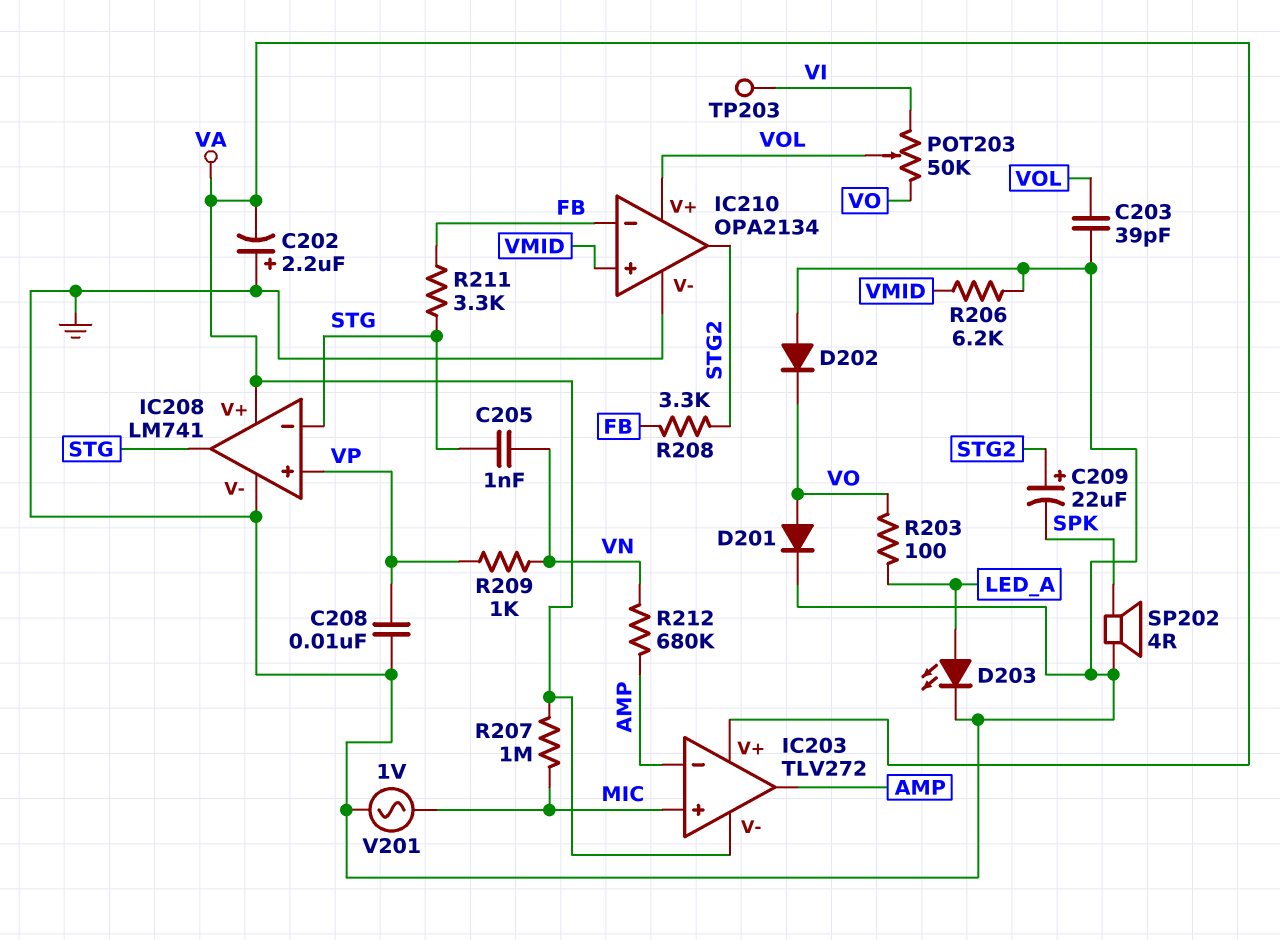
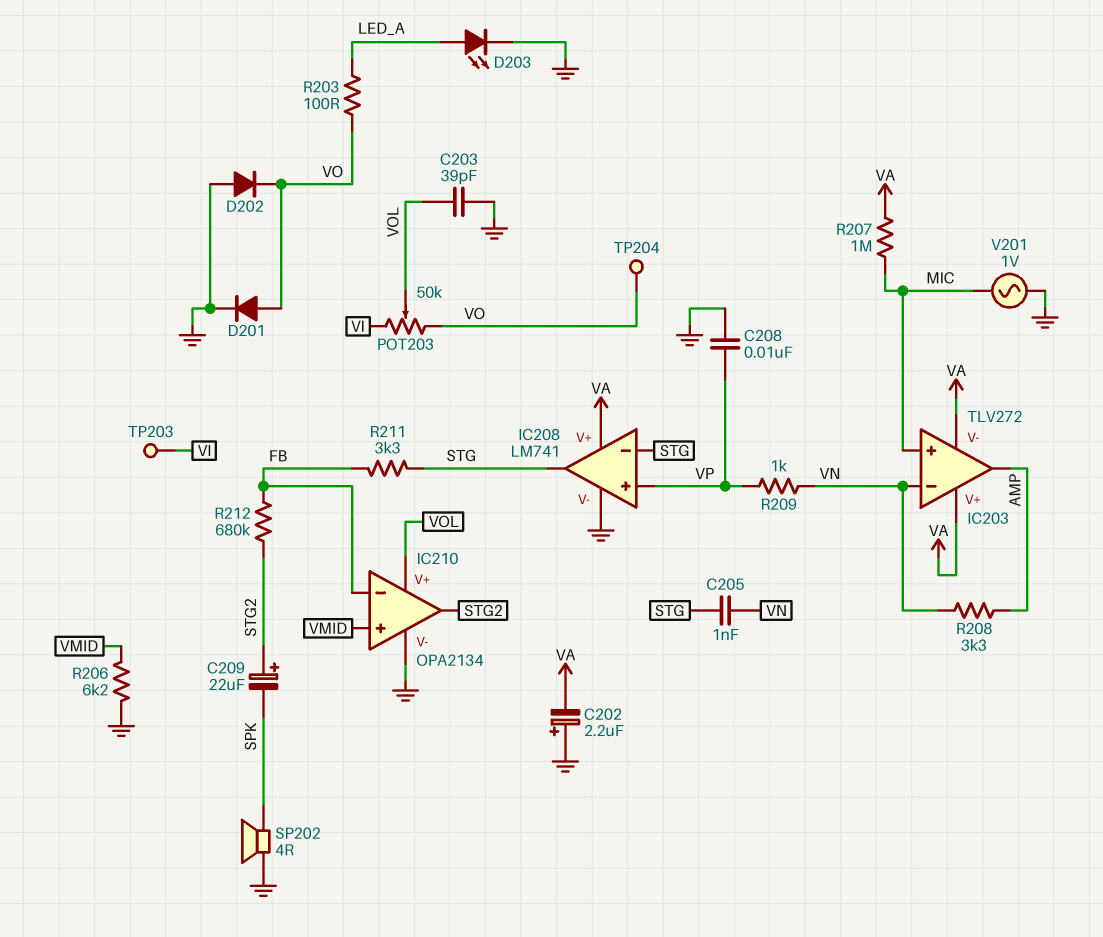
IC203 pin in-: AMP -> VN
R208: 3.3k (FB, STG2) -> 3.3k (AMP, VN)
R212: 680k (AMP, VN) -> 680k (FB, STG2)
TP204: none -> test point (VO)

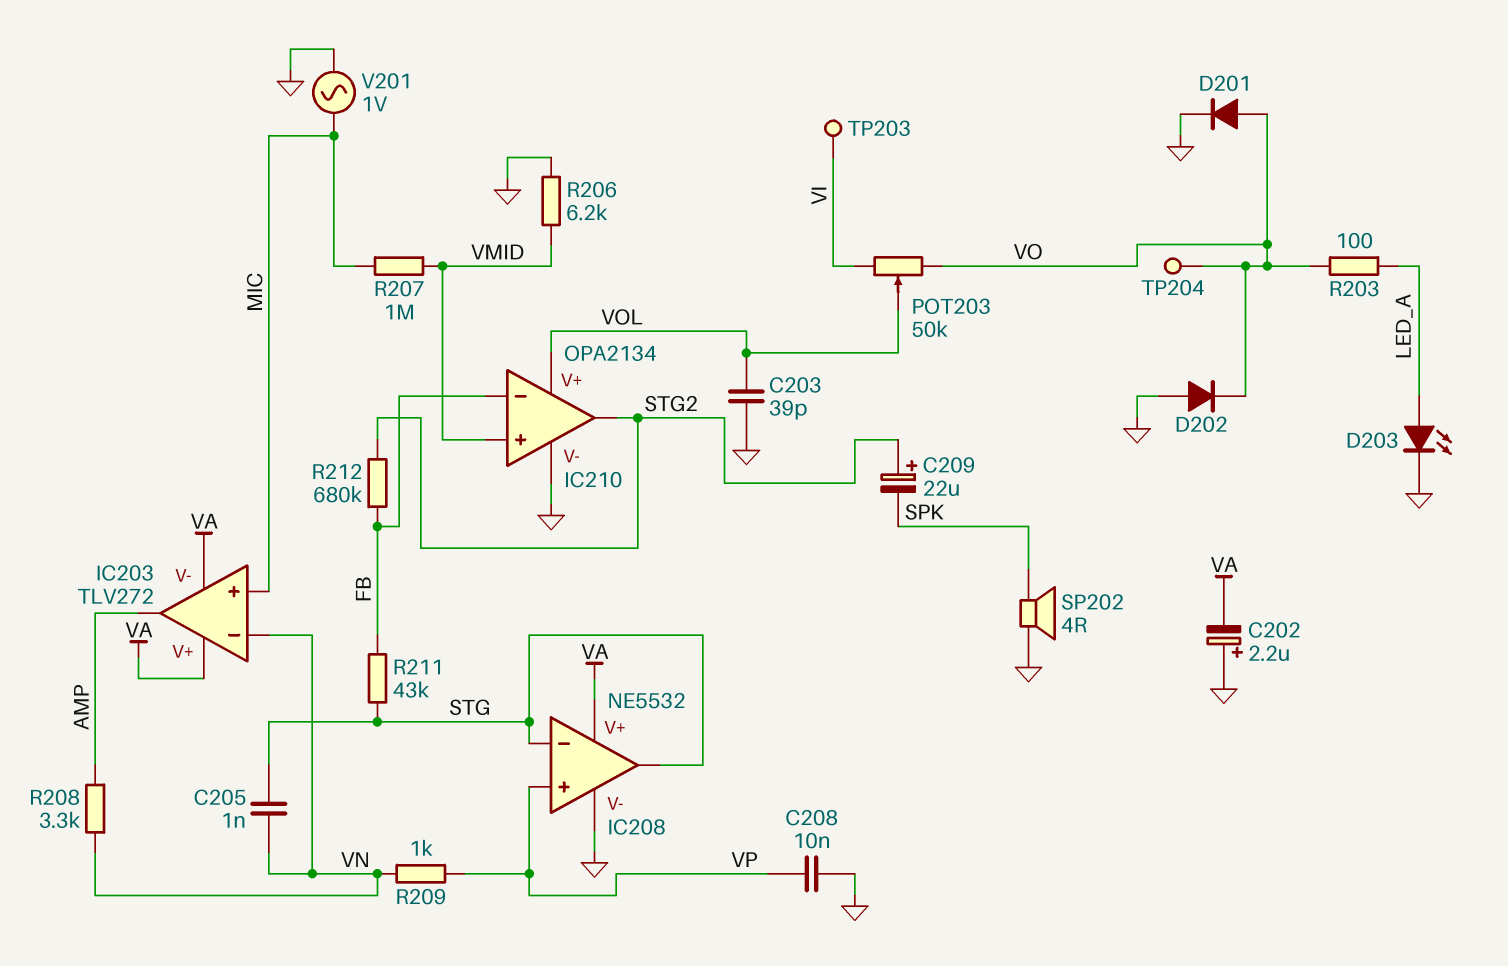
IC208: LM741 -> NE5532
R207: 1M (MIC, VA) -> 1M (MIC, VMID)
R211: 3.3k (FB, STG) -> 43k (FB, STG)

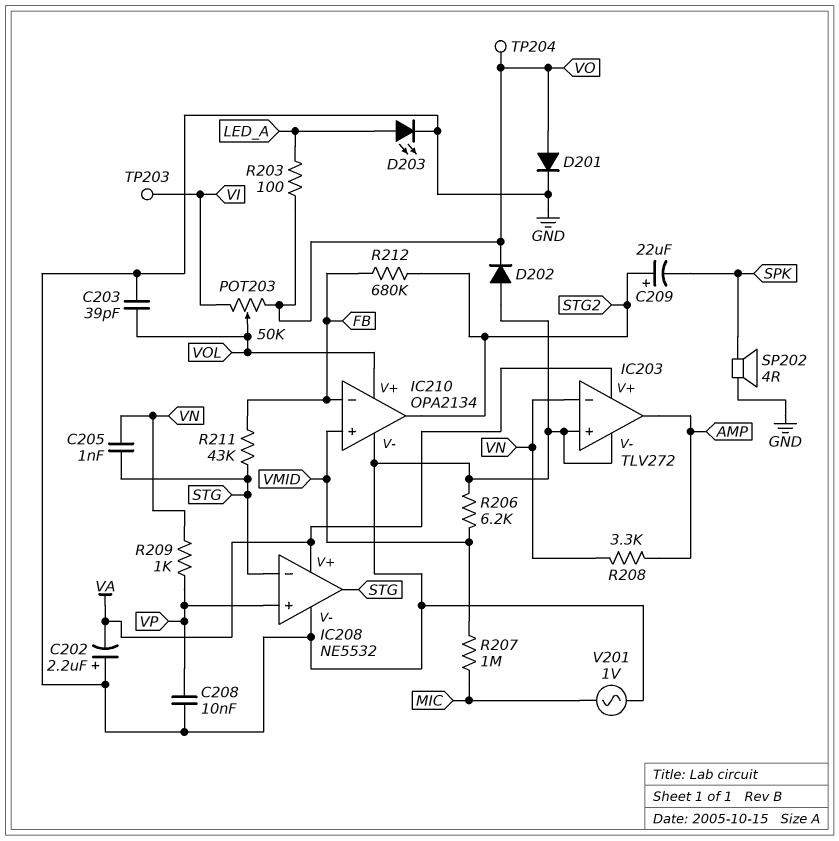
IC203 pin V-: VA -> GND
IC203 pin in+: MIC -> GND

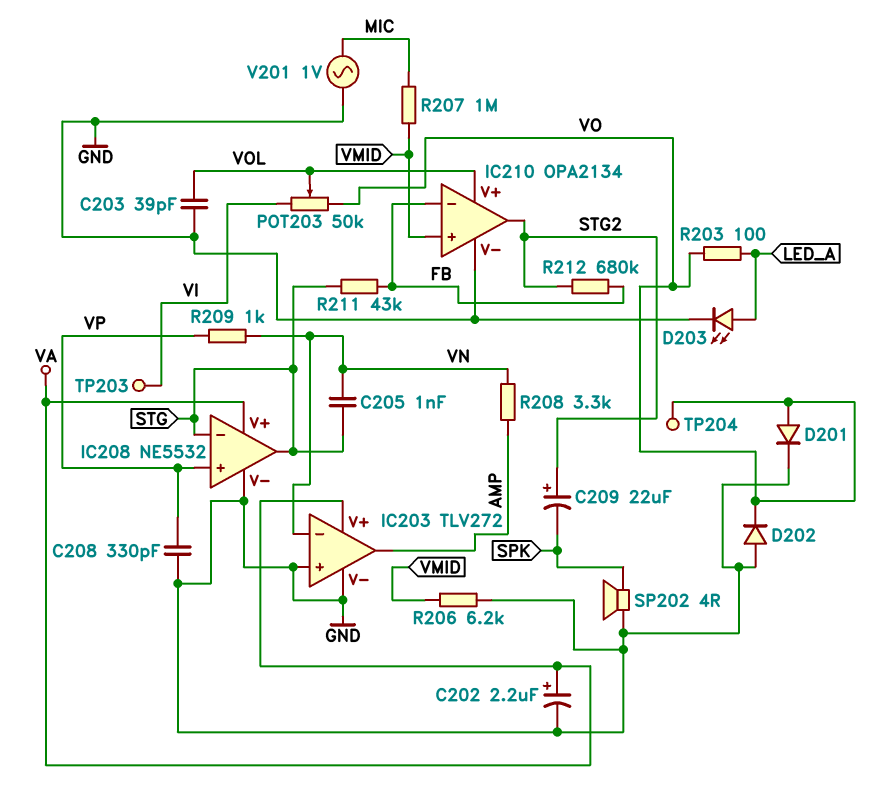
C202: 2.2uF (plus GND, minus VA) -> 2.2uF (plus VA, minus GND)
C208: 10nF (GND, VP) -> 330pF (GND, VP)

